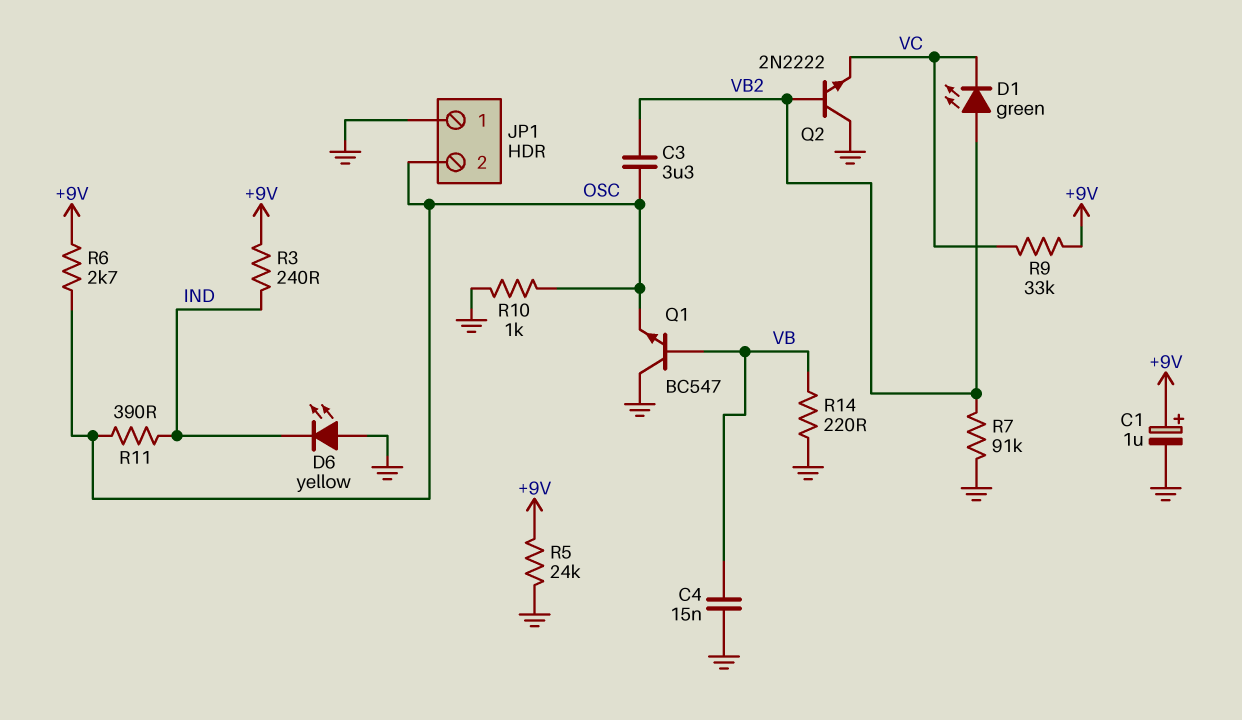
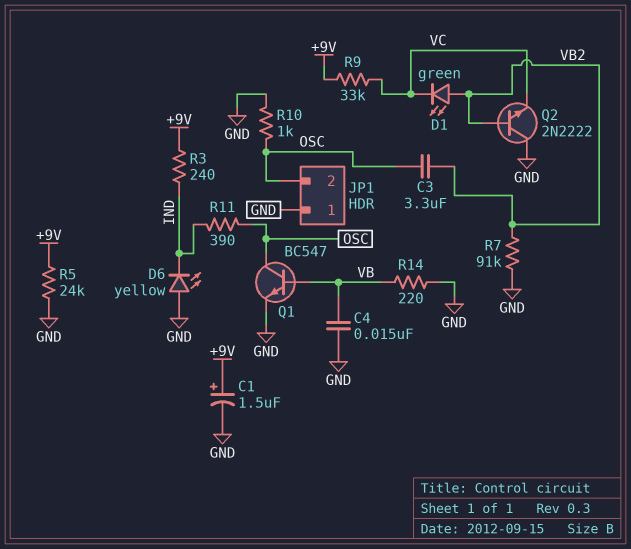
C1: 1uF (plus +9V, minus GND) -> 1.5uF (plus +9V, minus GND)
Q1: NPN BC547 (B VB, C GND, E OSC) -> NPN BC547 (B VB, C OSC, E GND)
R6: 2.7k (+9V, OSC) -> none

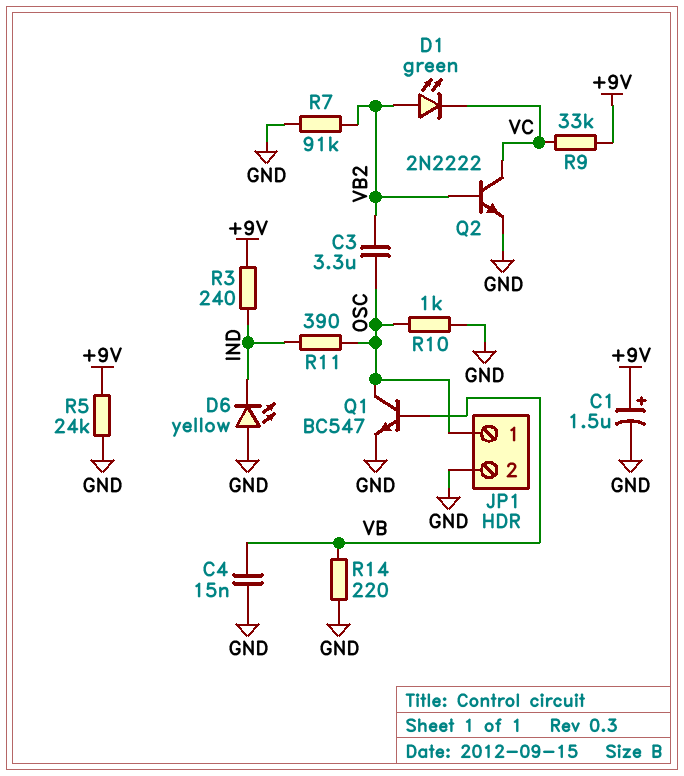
JP1 pin 1: GND -> OSC
JP1 pin 2: OSC -> GND
Q2: NPN 2N2222 (B VB2, C GND, E VC) -> NPN 2N2222 (B VB2, C VC, E GND)

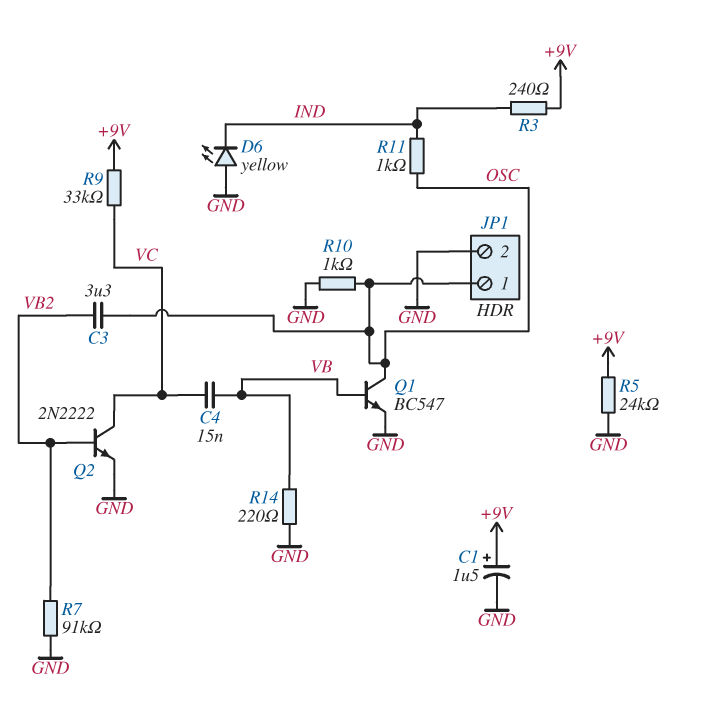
C4: 15nF (GND, VB) -> 15nF (VB, VC)
D1: LED green (A VB2, K VC) -> none
R11: 390 (IND, OSC) -> 1k (IND, OSC)

